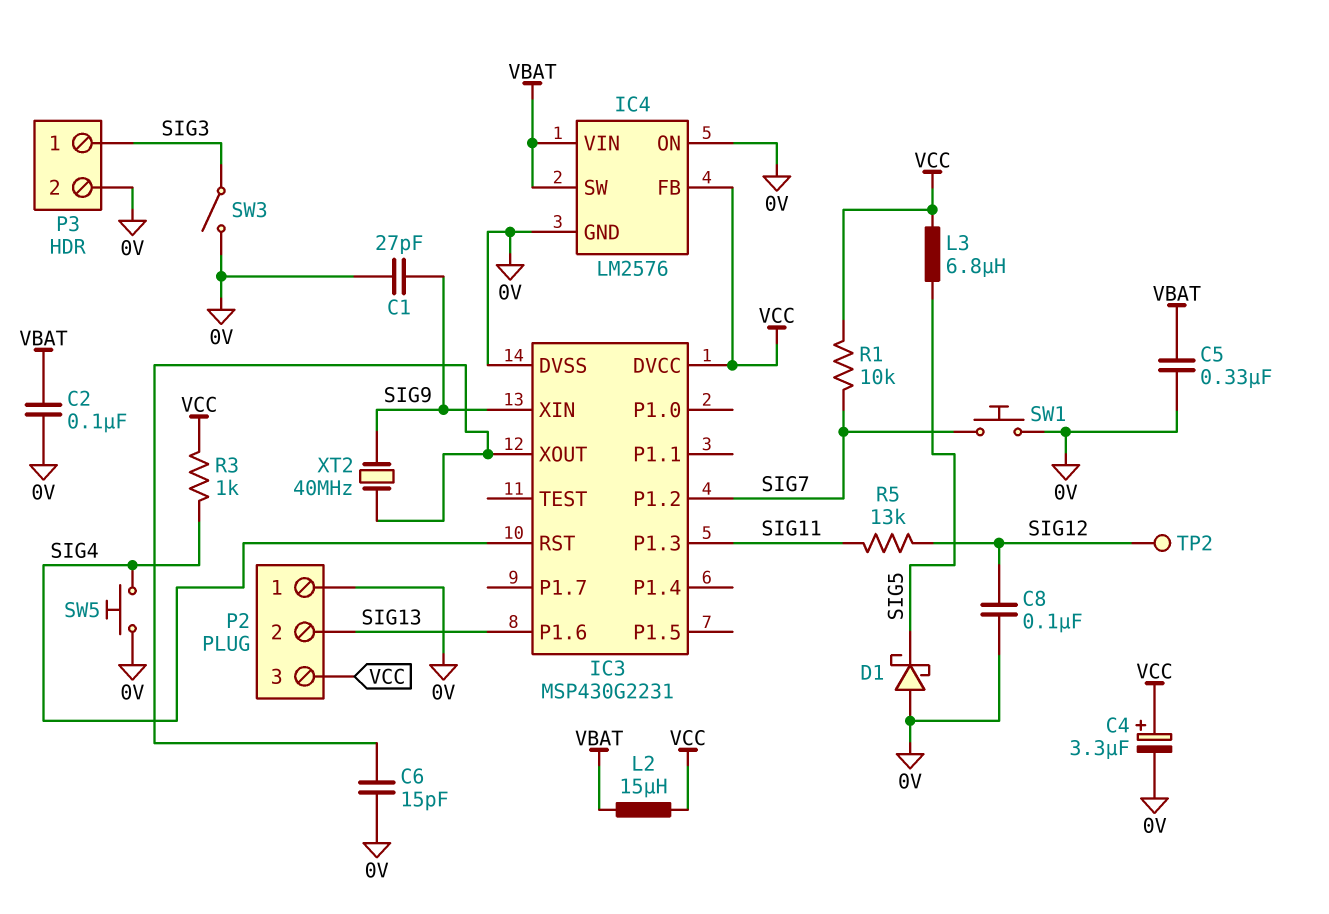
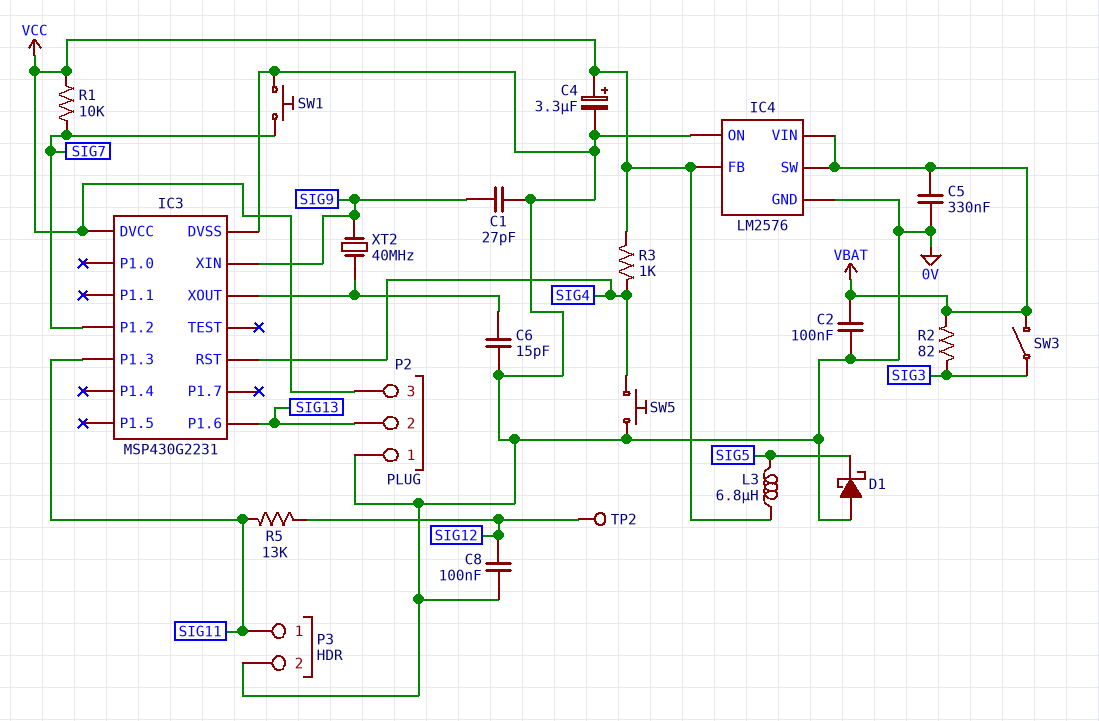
L2: 15uH (VBAT, VCC) -> none
P3 pin 1: SIG3 -> SIG11
R2: none -> 82 (SIG3, VBAT)
SW3: switch (0V, SIG3) -> switch (SIG3, VBAT)

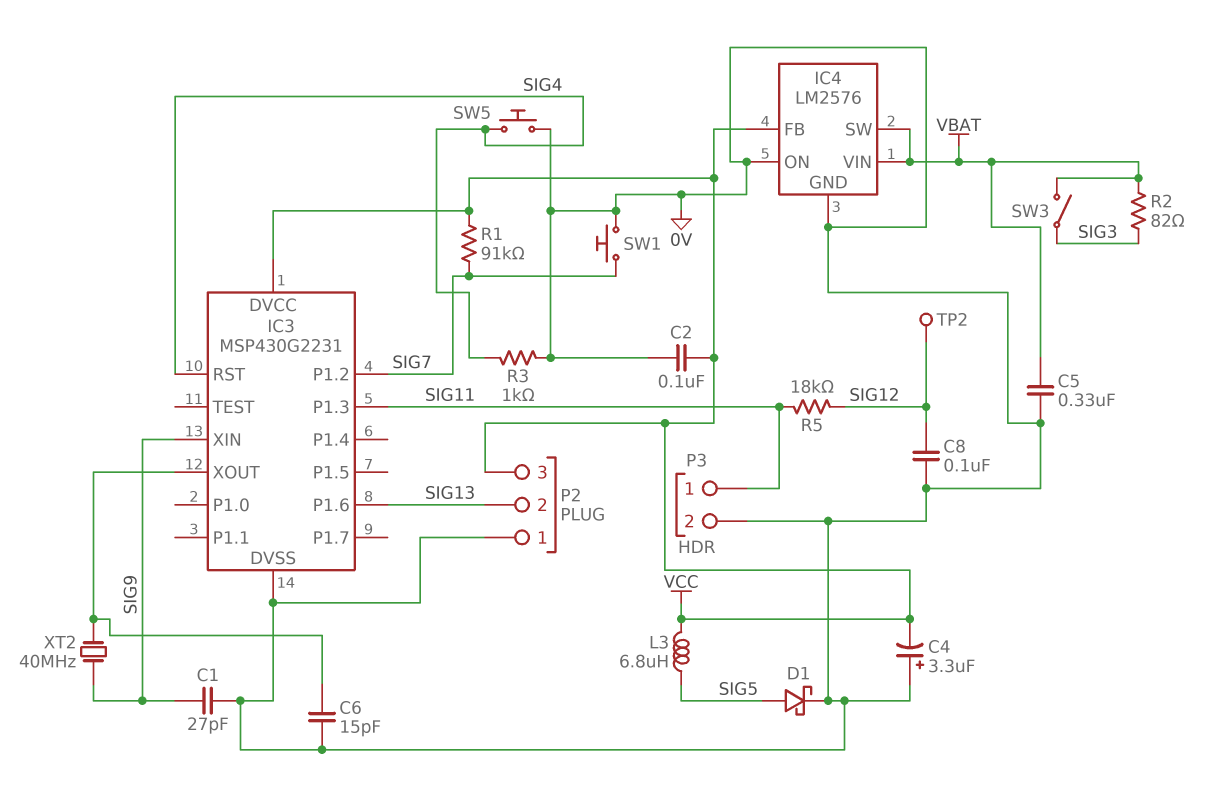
C2: 100nF (0V, VBAT) -> 100nF (0V, VCC)
C4: 3.3uF (plus VCC, minus 0V) -> 3.3uF (plus 0V, minus VCC)
D1: schottky (A 0V, K SIG5) -> schottky (A SIG5, K 0V)
R1: 10k (SIG7, VCC) -> 91k (SIG7, VCC)
R3: 1k (SIG4, VCC) -> 1k (0V, SIG4)
R5: 13k (SIG11, SIG12) -> 18k (SIG11, SIG12)

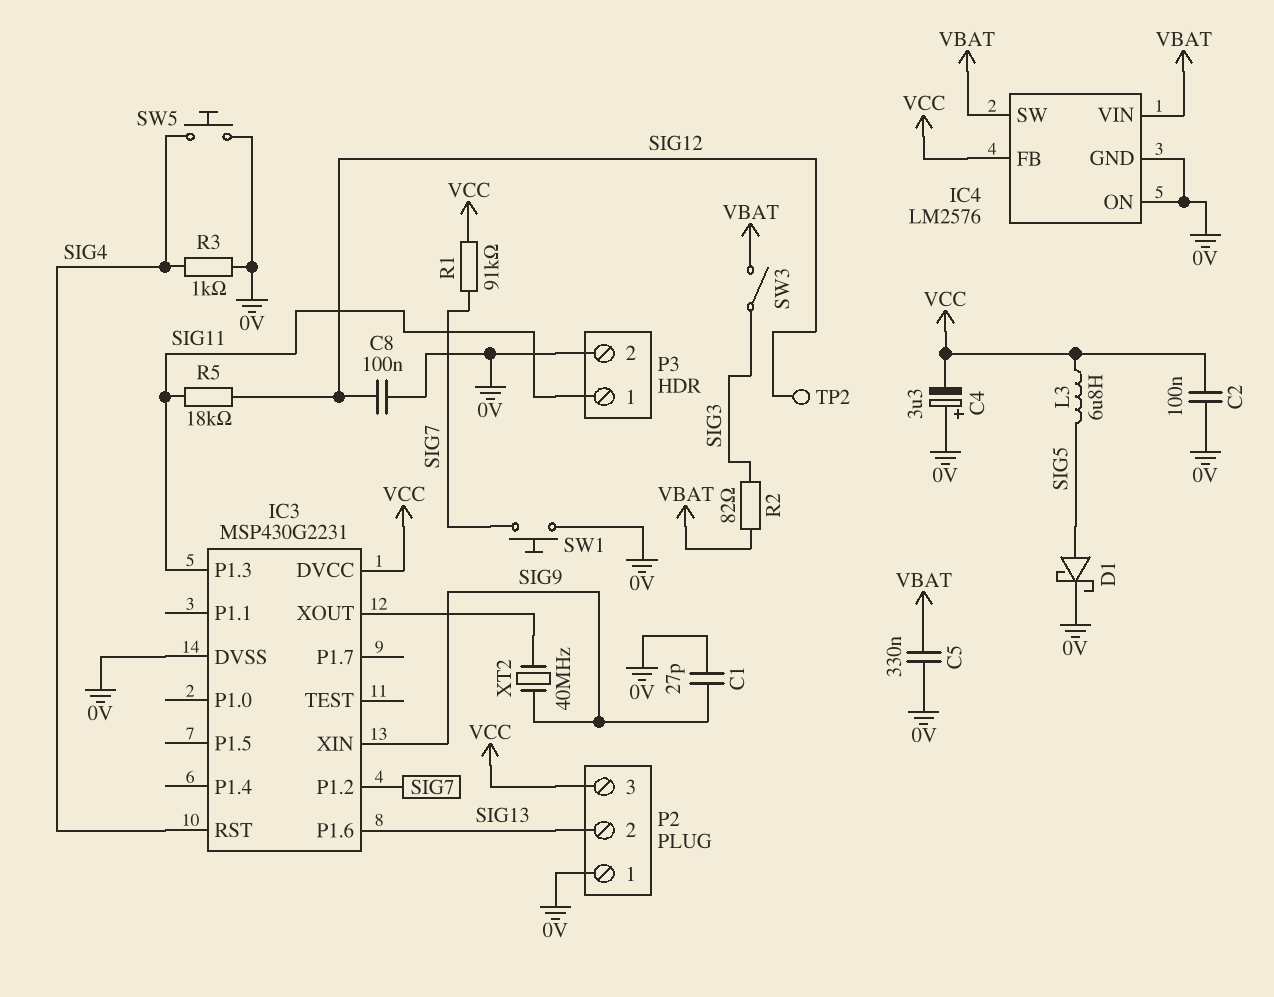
C6: 15pF (0V, IC3/XOUT) -> none

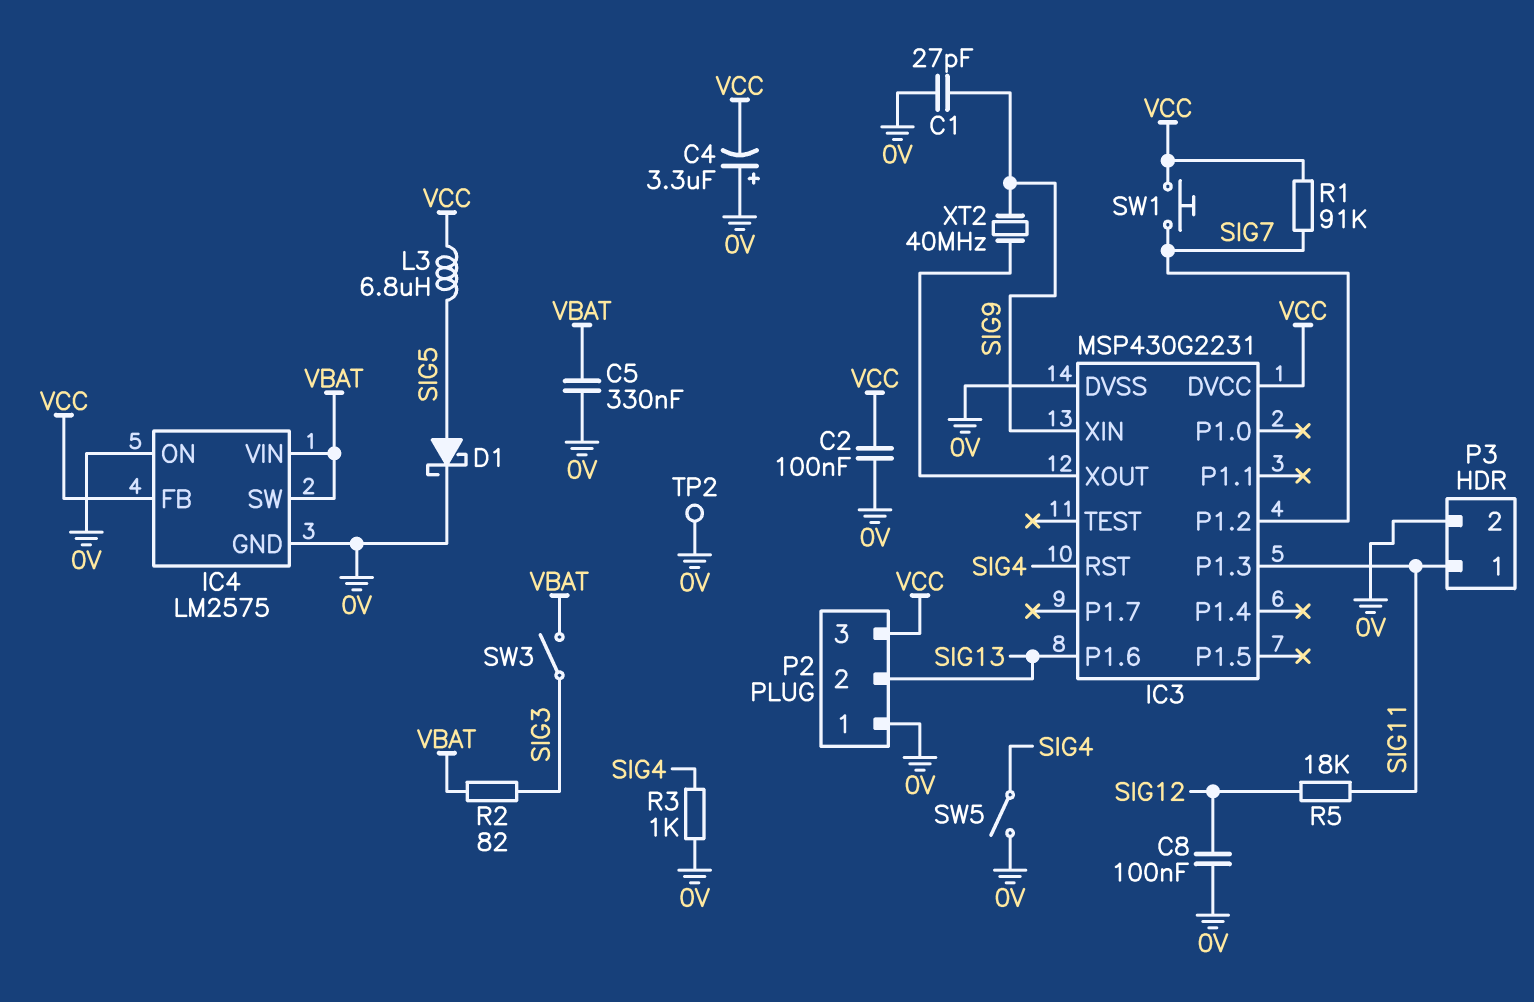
IC4: LM2576 -> LM2575
SW1: button (0V, SIG7) -> button (SIG7, VCC)
SW5: button (0V, SIG4) -> switch (0V, SIG4)
TP2: test point (SIG12) -> test point (0V)

